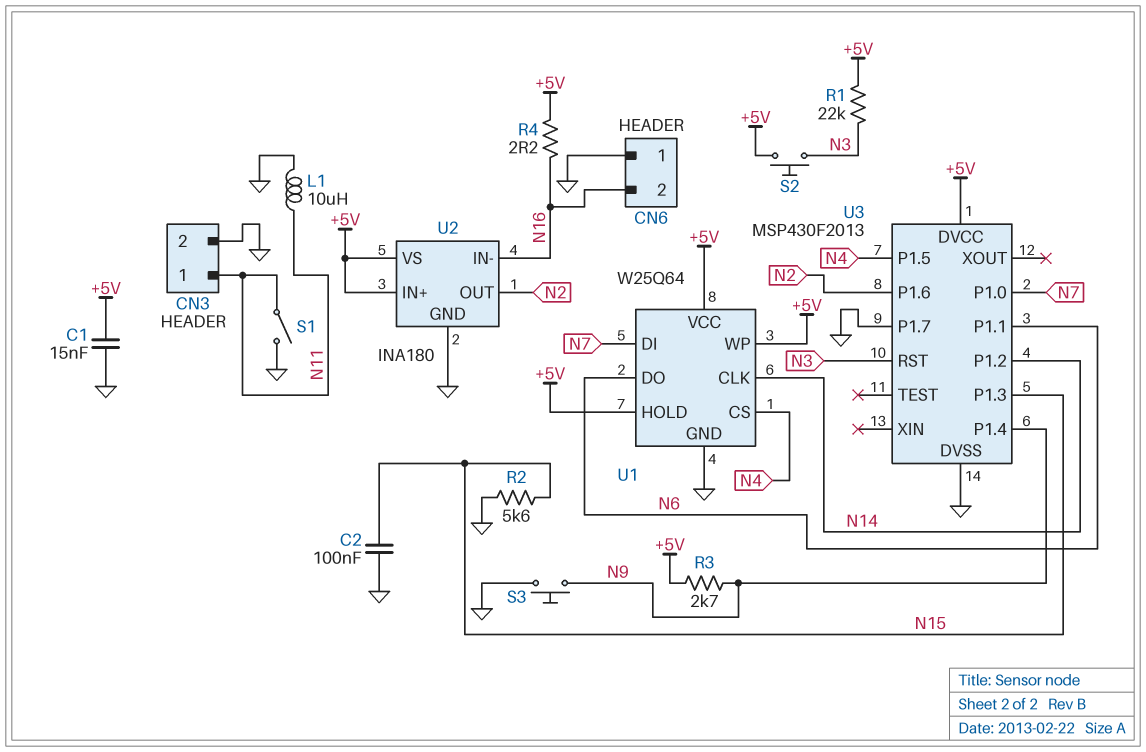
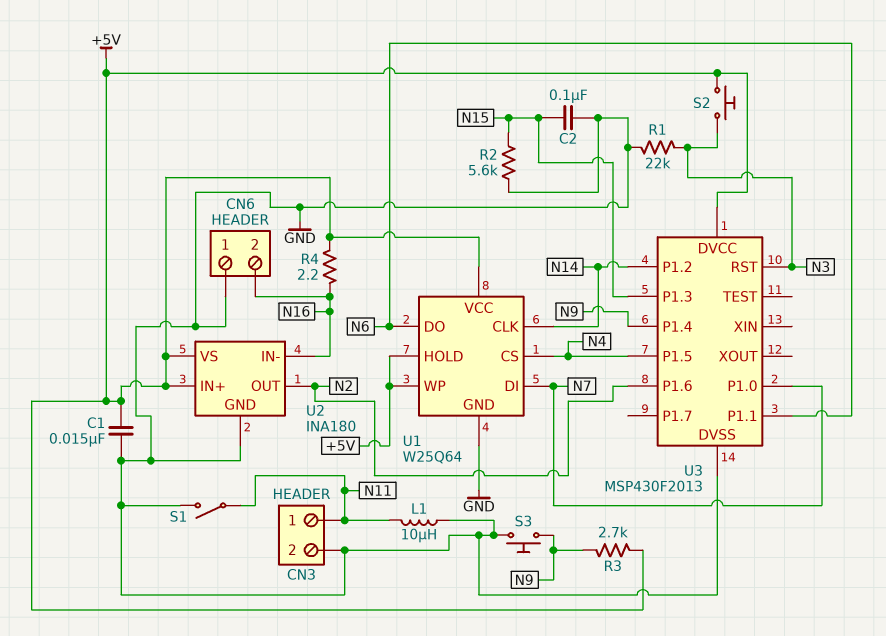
R1: 22k (+5V, N3) -> 22k (GND, N3)
U3 pin P1.7: GND -> none

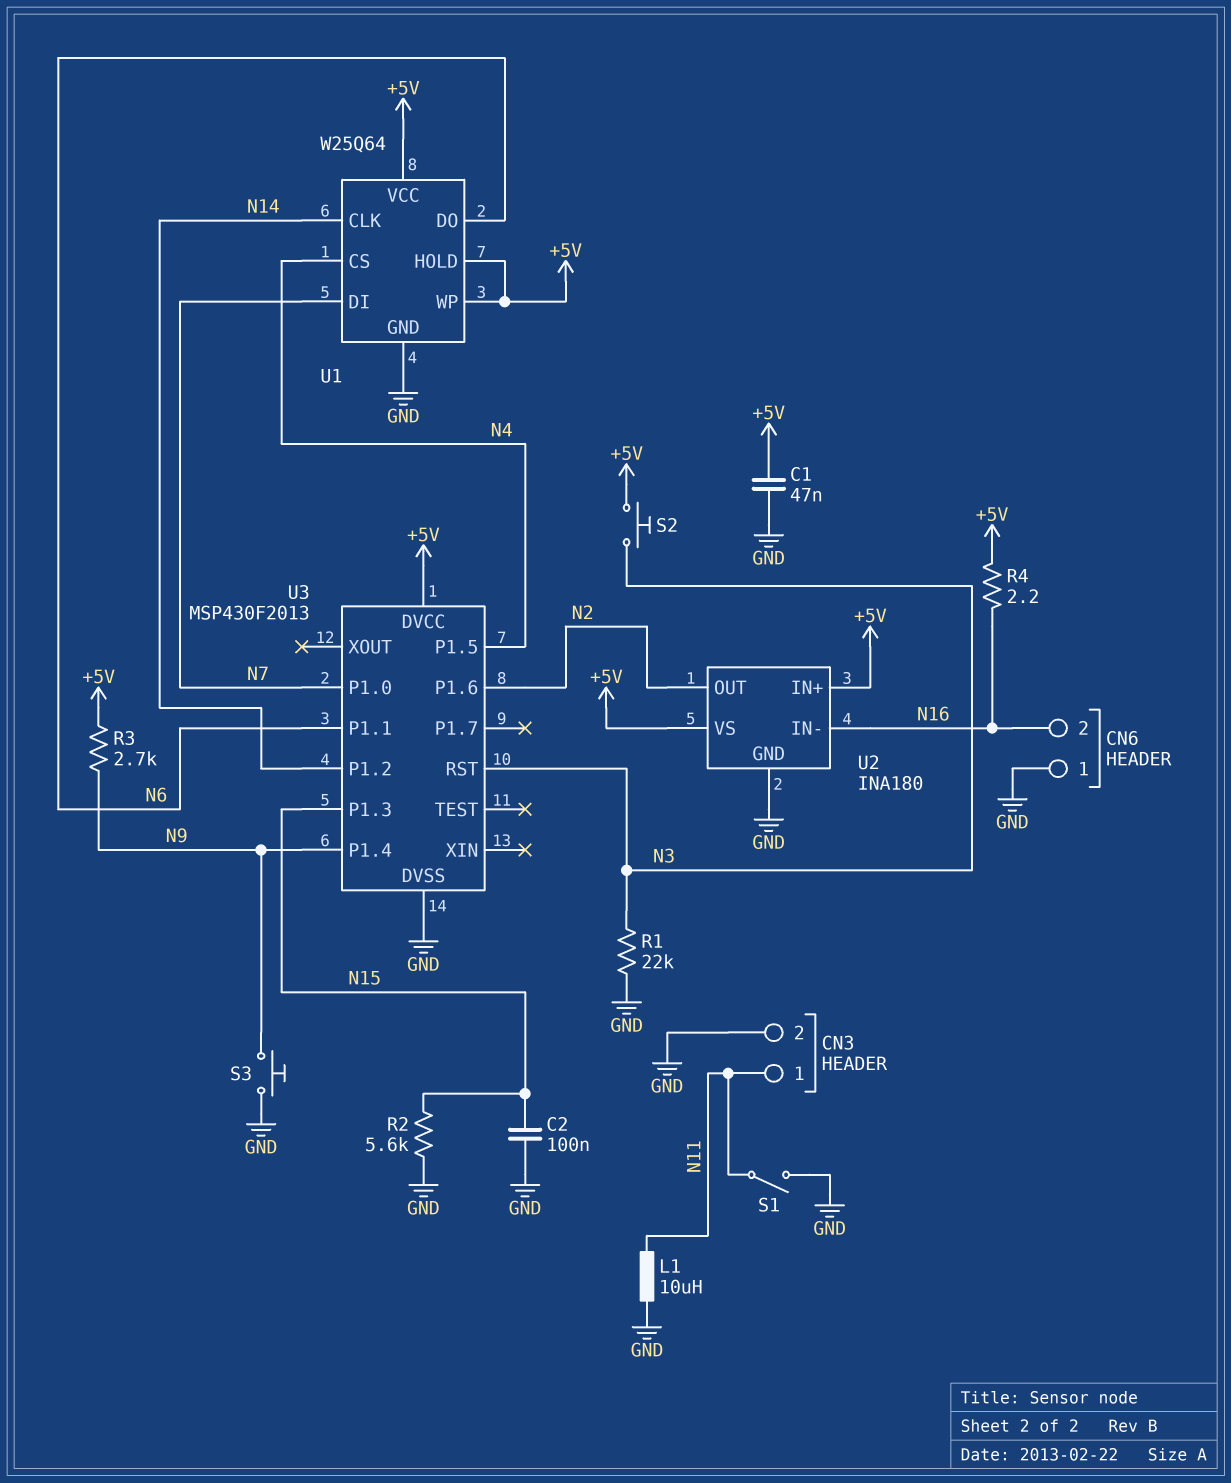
C1: 15nF (+5V, GND) -> 47nF (+5V, GND)

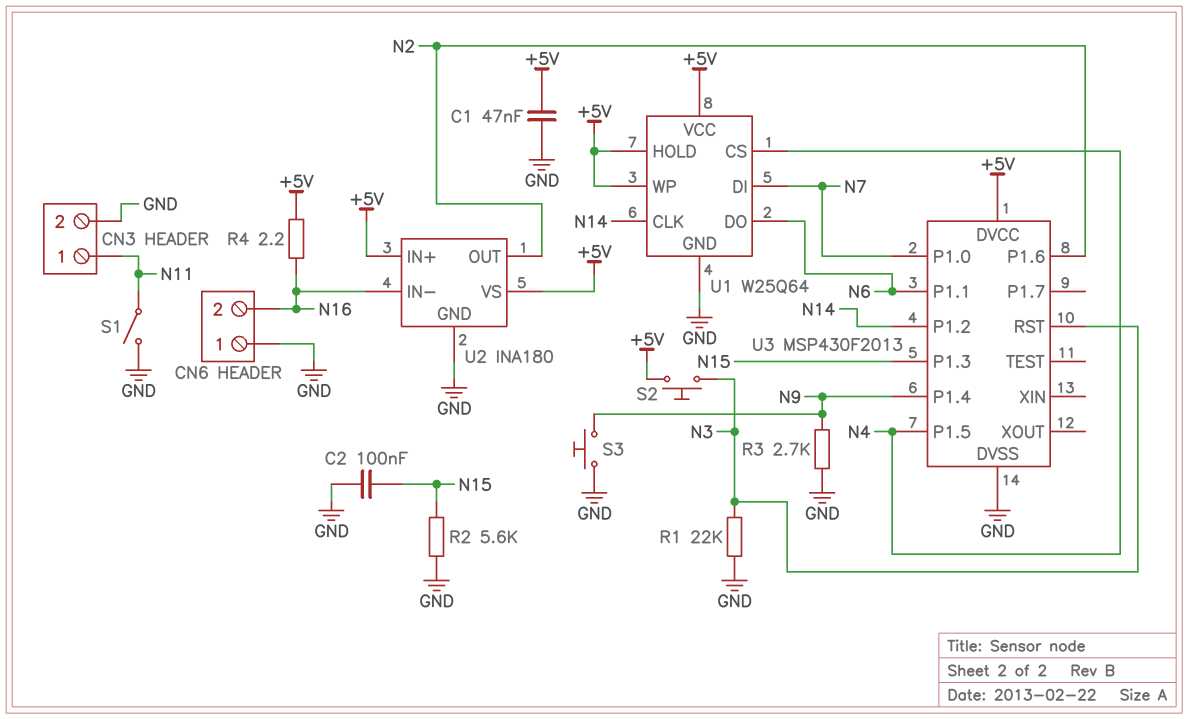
L1: 10uH (GND, N11) -> none
R3: 2.7k (+5V, N9) -> 2.7k (GND, N9)

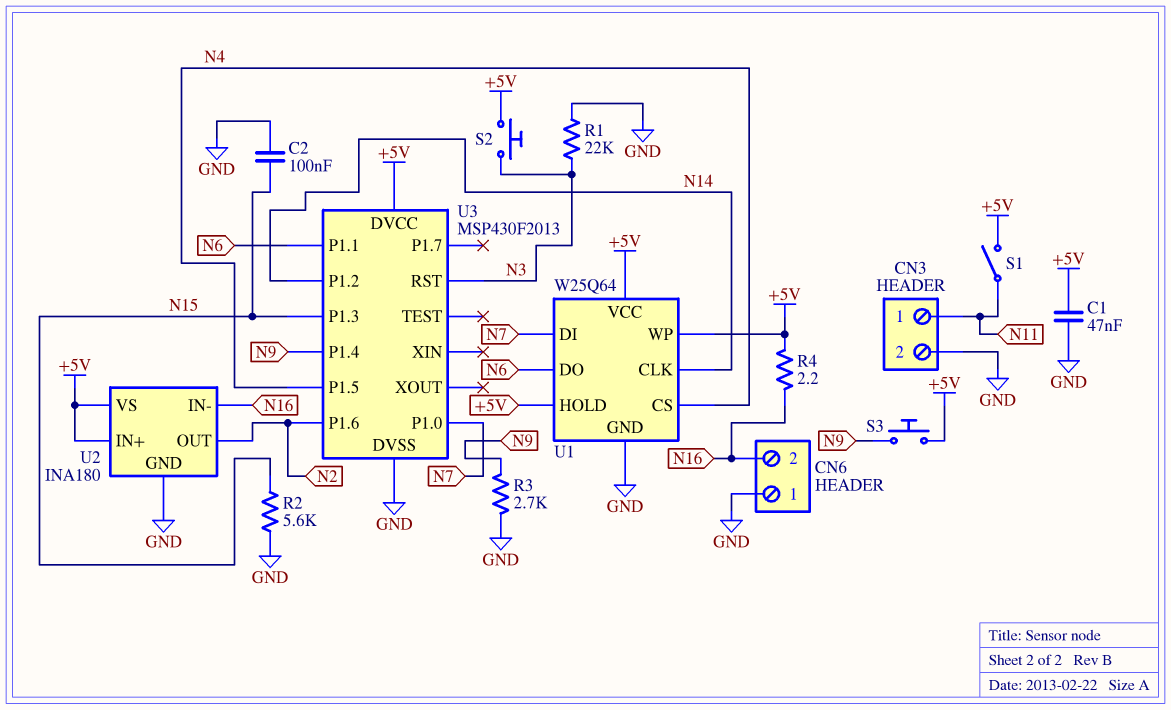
S1: switch (GND, N11) -> switch (+5V, N11)
S3: button (GND, N9) -> button (+5V, N9)

